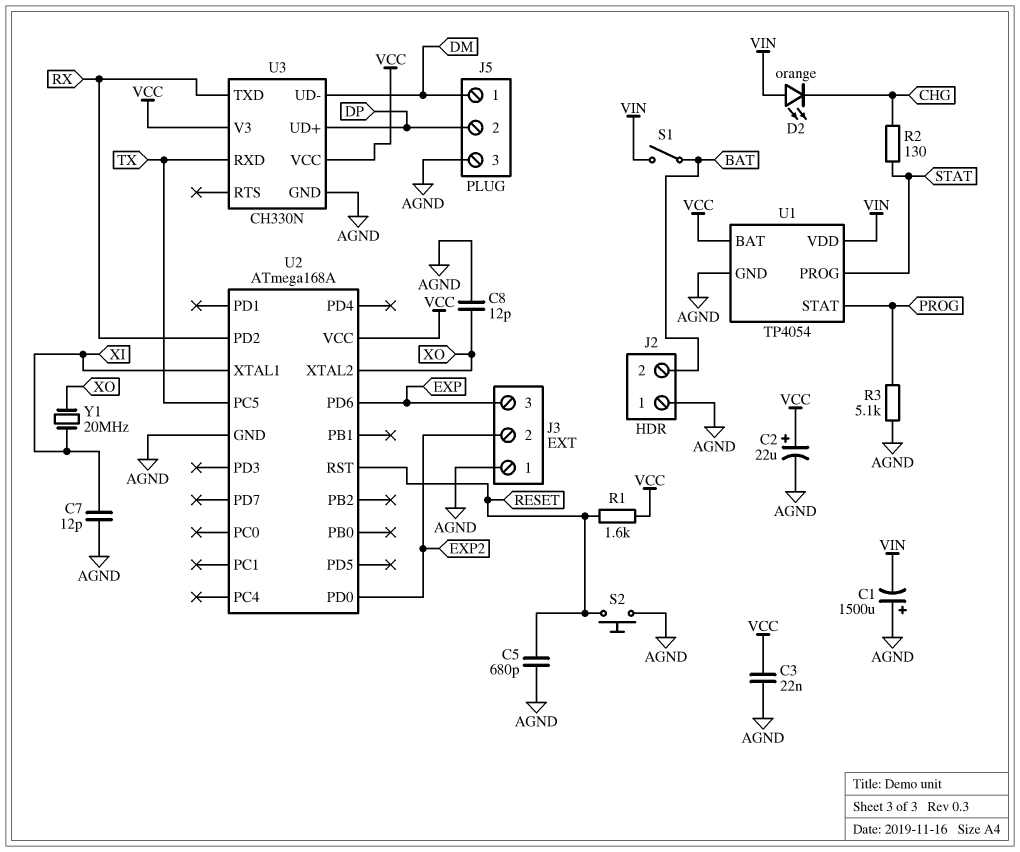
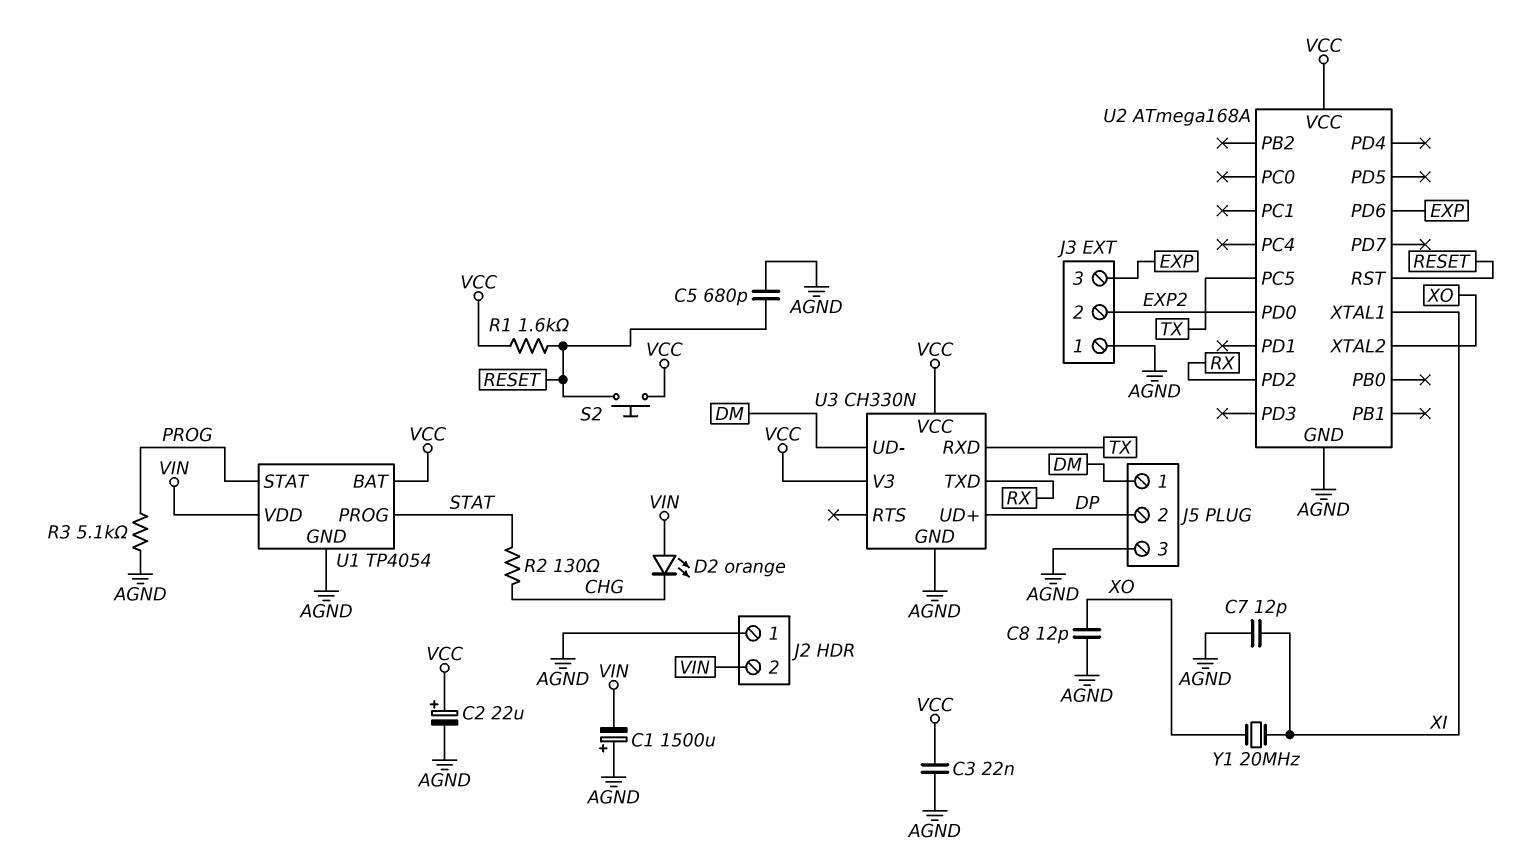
J2 pin 2: BAT -> VIN
S1: switch (BAT, VIN) -> none
S2: button (AGND, RESET) -> button (RESET, VCC)

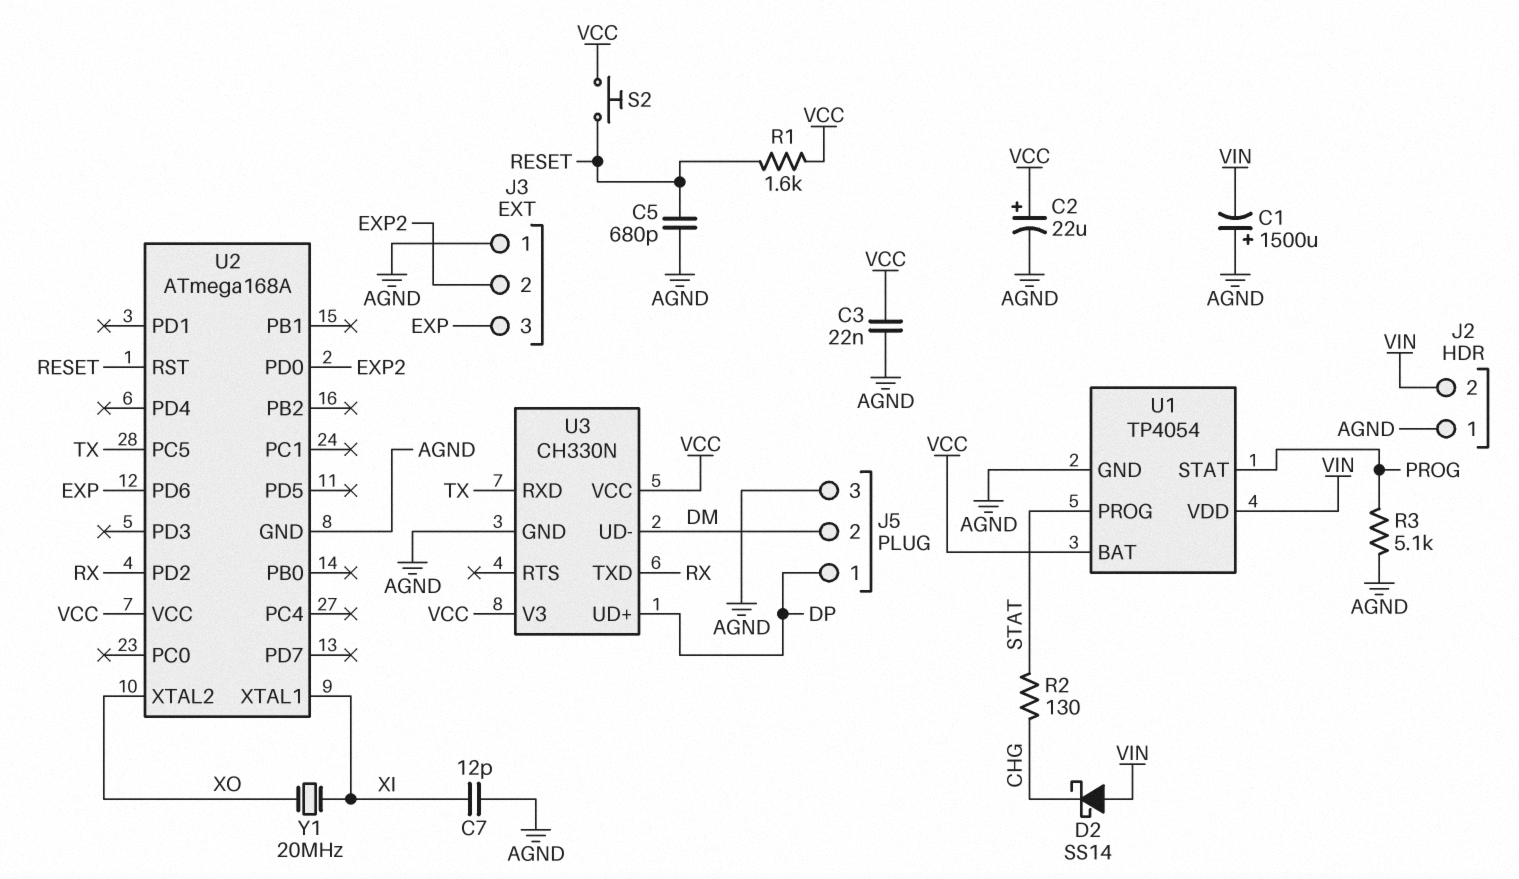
C8: 12pF (AGND, XO) -> none
D2: LED orange (A VIN, K CHG) -> schottky SS14 (A VIN, K CHG)
J5 pin 1: DM -> DP
J5 pin 2: DP -> DM

